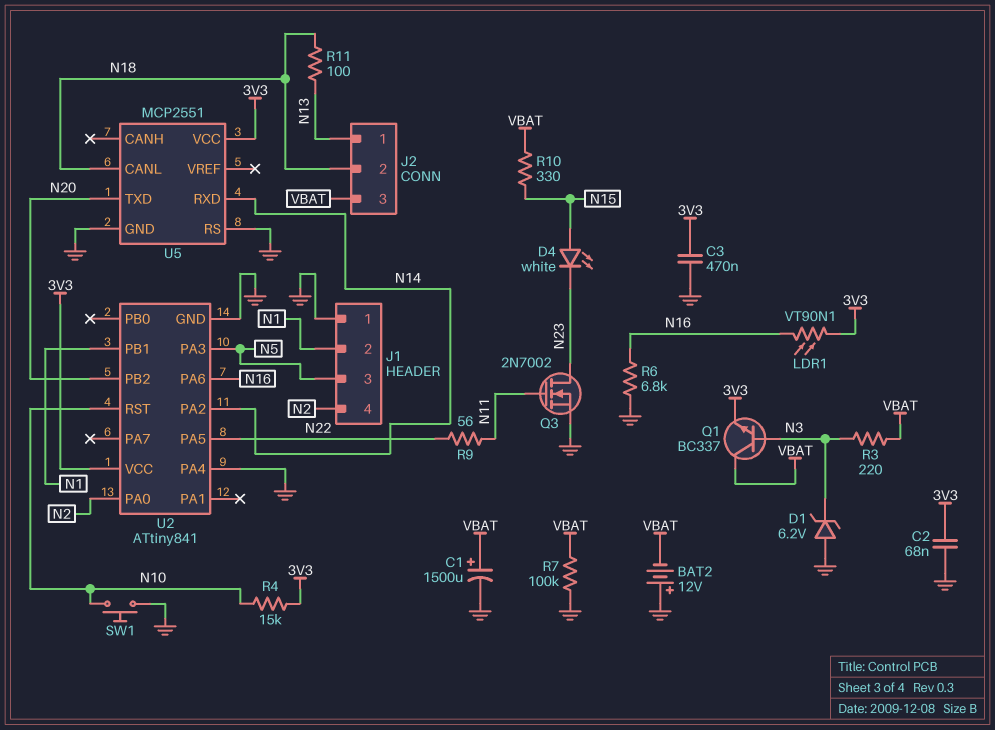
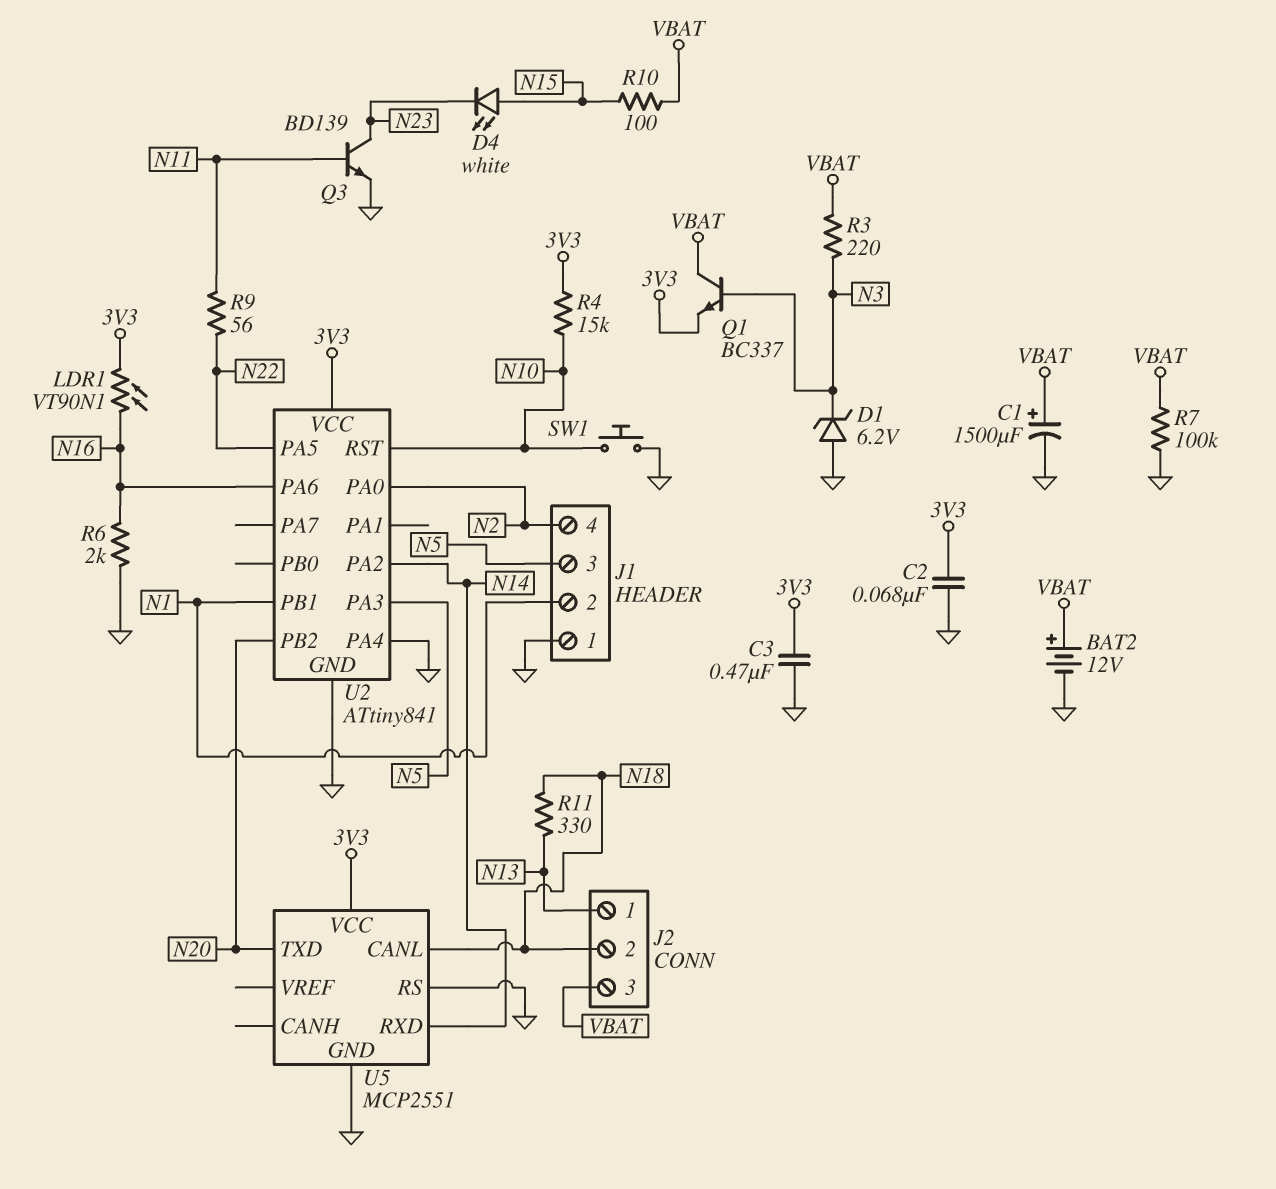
BAT2: 12V (plus GND, minus VBAT) -> 12V (plus VBAT, minus GND)
Q3: NMOS 2N7002 (G N11, D N23, S GND) -> NPN BD139 (B N11, C N23, E GND)
R6: 6.8k (GND, N16) -> 2k (GND, N16)
R10: 330 (N15, VBAT) -> 100 (N15, VBAT)
R11: 100 (N13, N18) -> 330 (N13, N18)

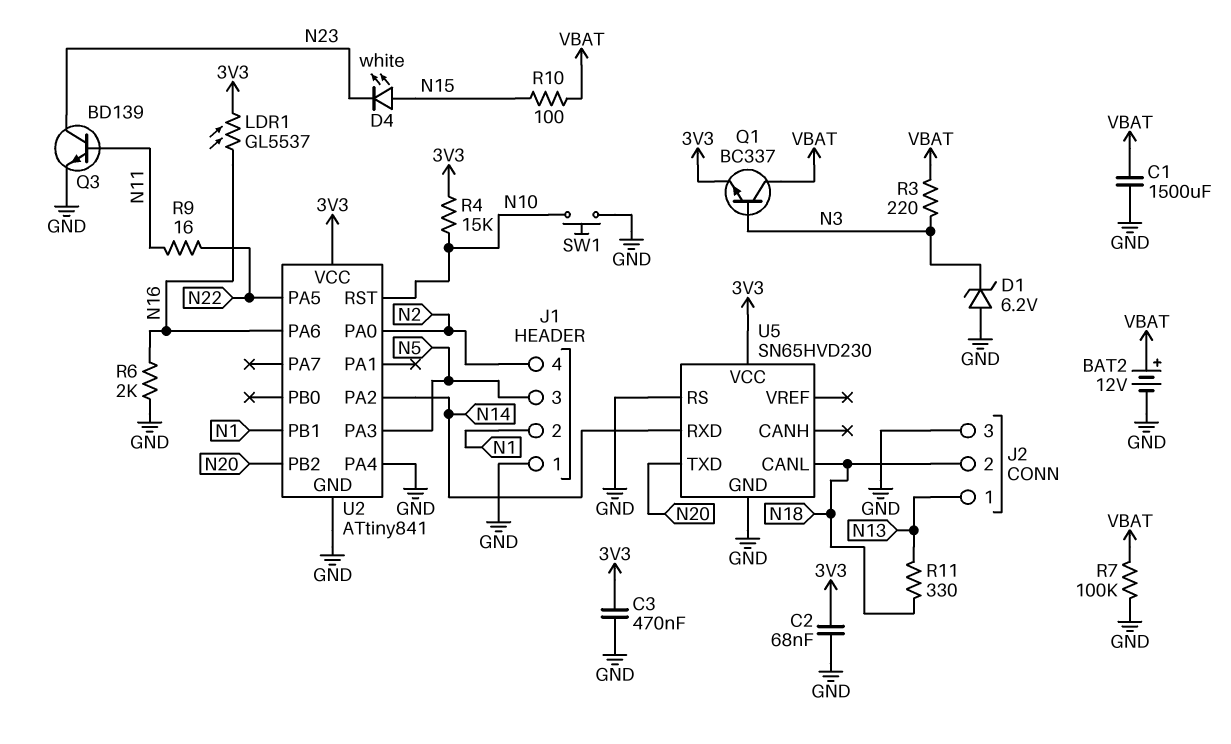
C1: 1500uF (plus VBAT, minus GND) -> 1500uF (GND, VBAT)
J2 pin 3: VBAT -> GND
LDR1: VT90N1 (3V3, N16) -> GL5537 (3V3, N16)
R9: 56 (N11, N22) -> 16 (N11, N22)
U5: MCP2551 -> SN65HVD230

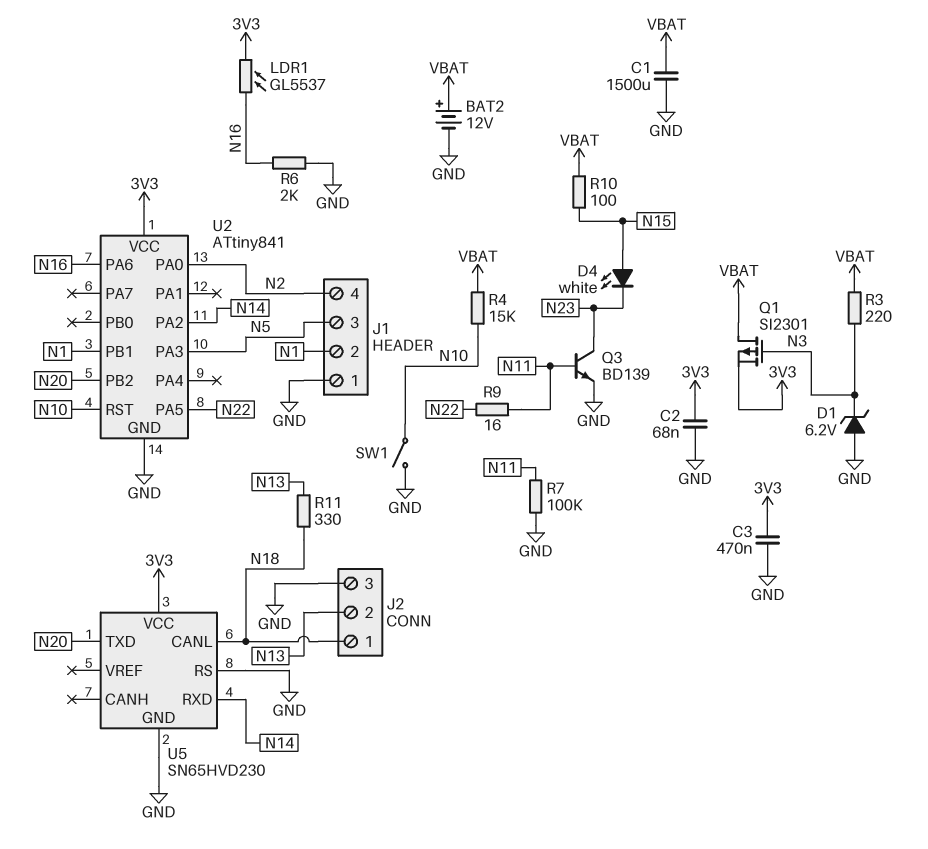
J2 pin 1: N13 -> N18
J2 pin 2: N18 -> N13
Q1: NPN BC337 (B N3, C VBAT, E 3V3) -> PMOS SI2301 (G N3, D VBAT, S 3V3)
R4: 15k (3V3, N10) -> 15k (N10, VBAT)
R7: 100k (GND, VBAT) -> 100k (GND, N11)
SW1: button (GND, N10) -> switch (GND, N10)
U2 pin PA4: GND -> none

